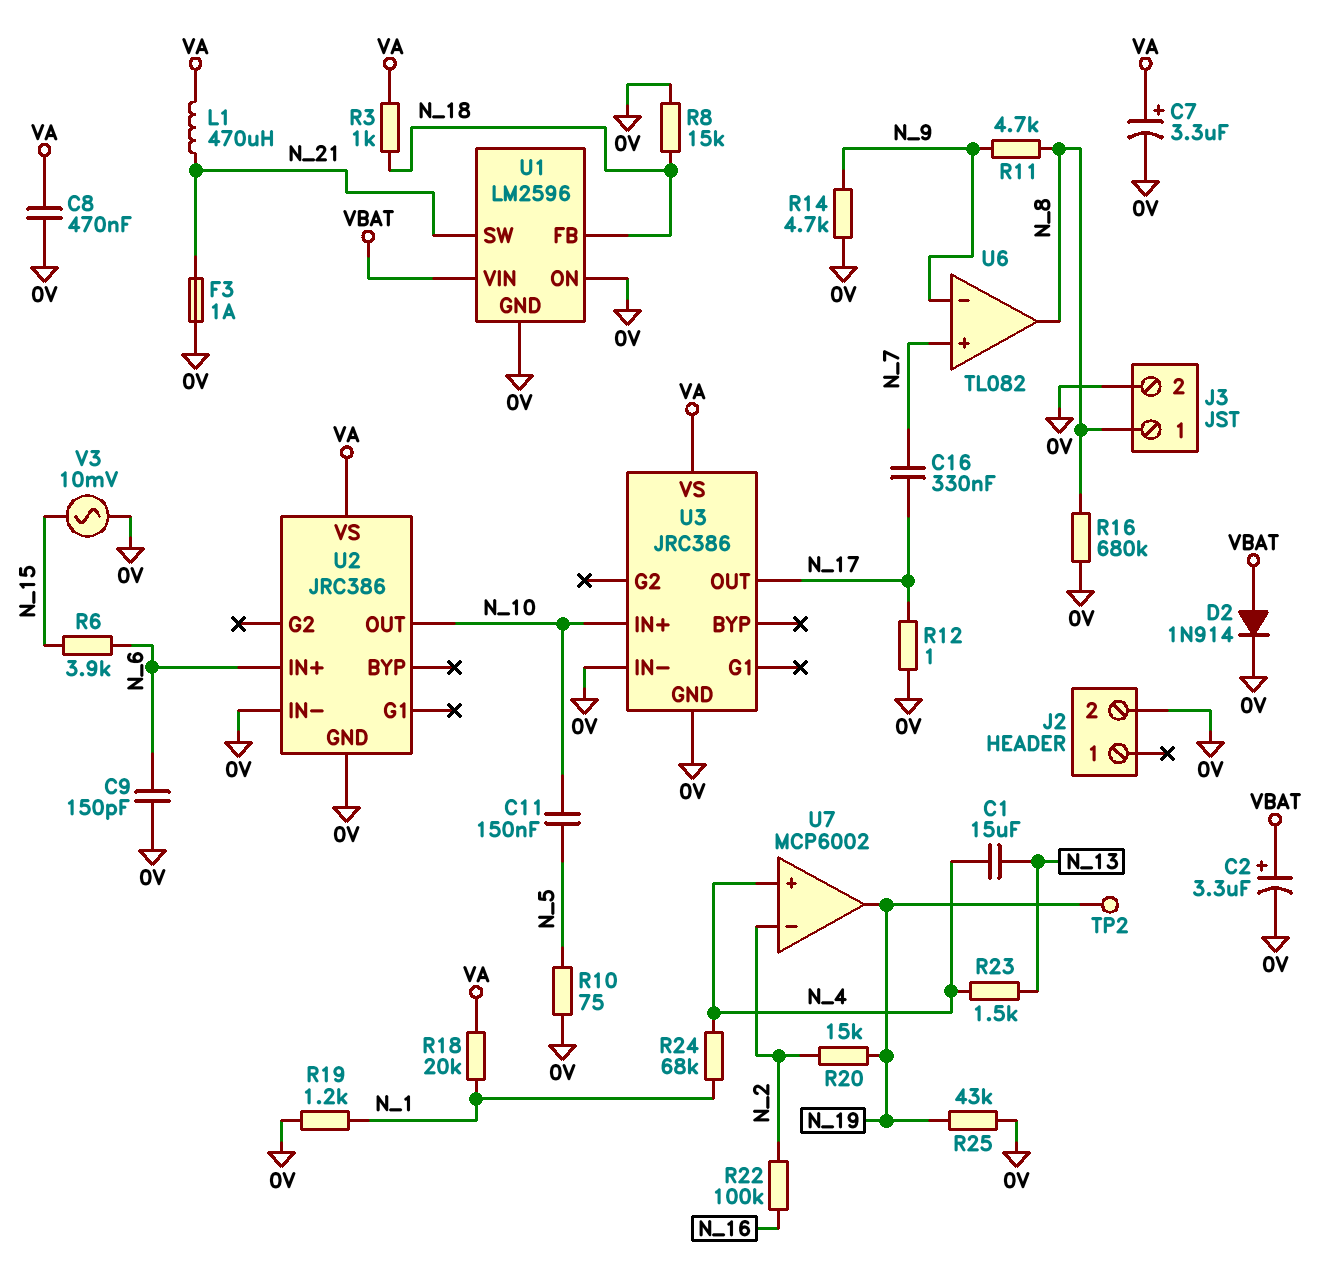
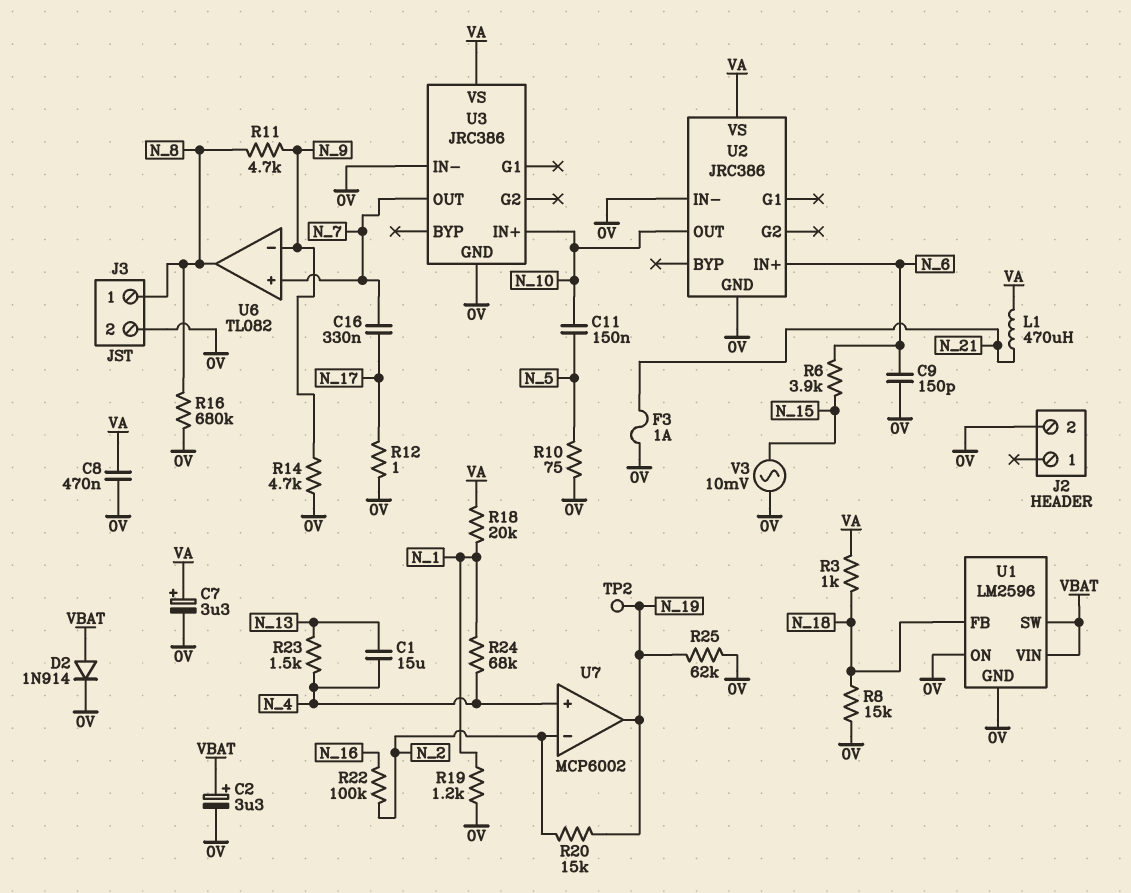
R25: 43k (0V, N_19) -> 62k (0V, N_19)
U1 pin SW: N_21 -> VBAT
U3 pin OUT: N_17 -> N_7

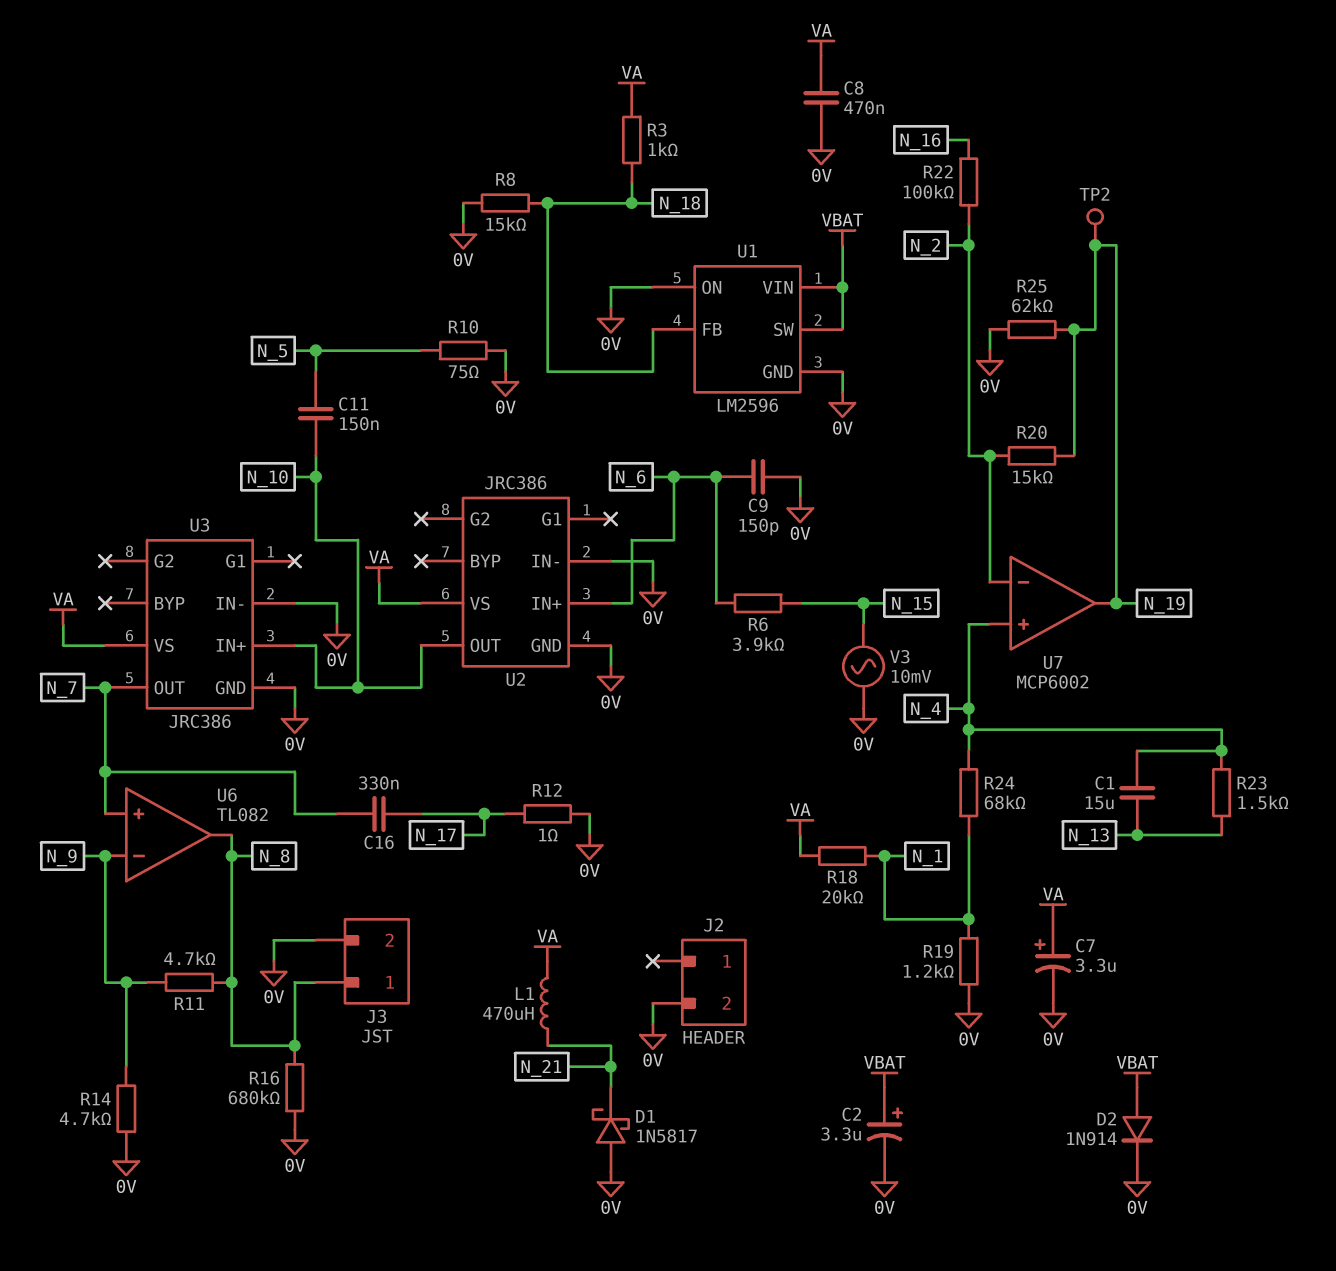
D1: none -> schottky 1N5817 (A 0V, K N_21)
F3: 1A (0V, N_21) -> none

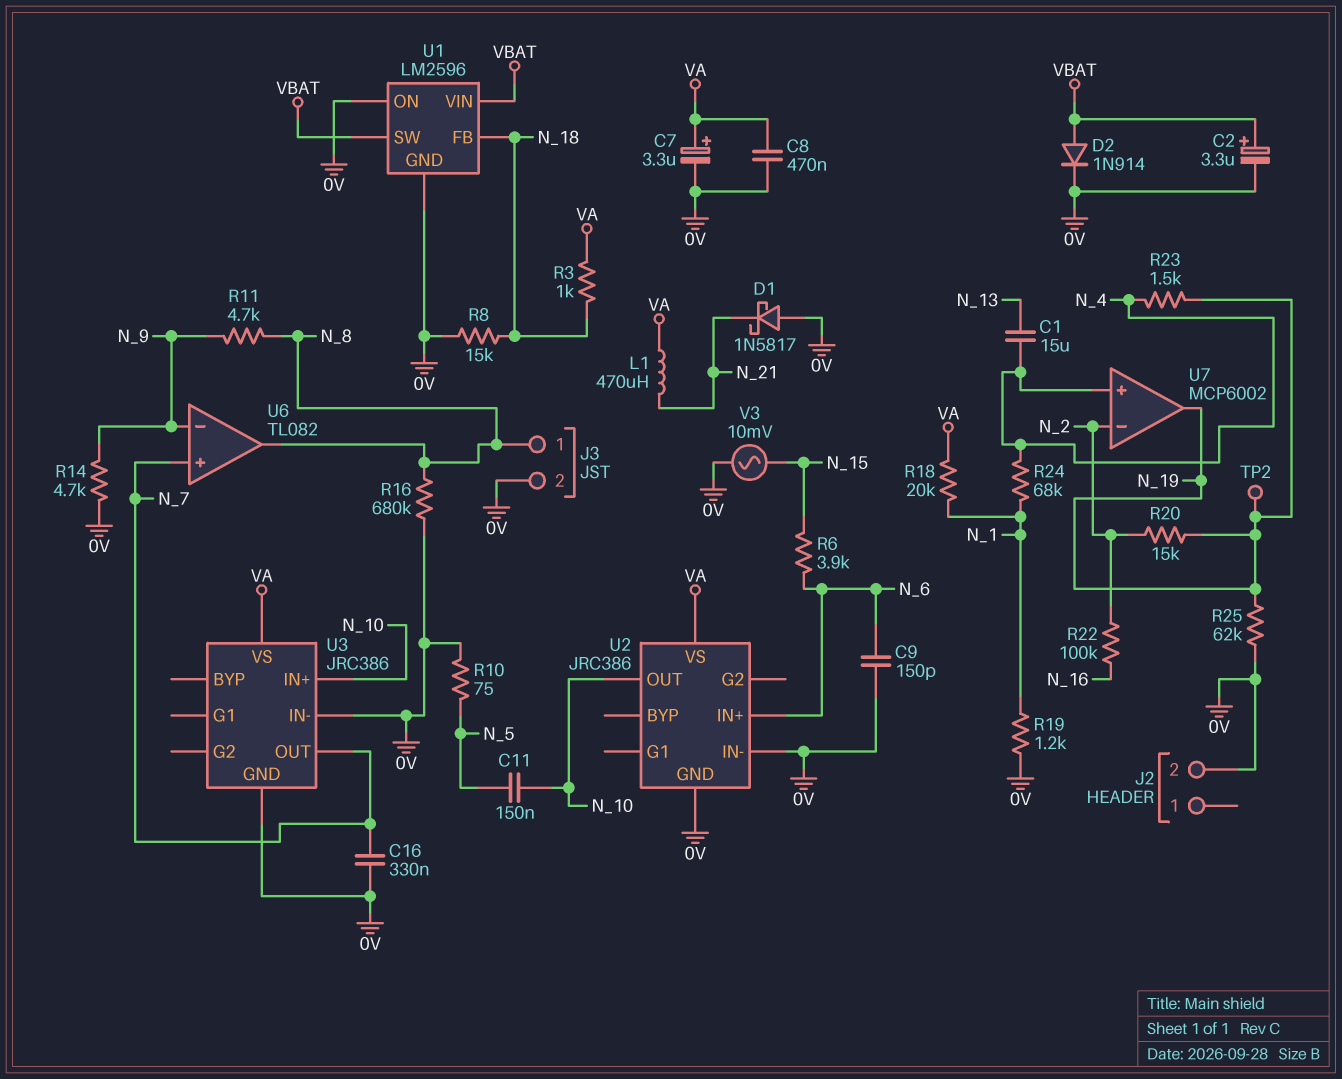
C16: 330nF (N_7, N_17) -> 330nF (0V, N_7)
R12: 1 (0V, N_17) -> none
R23: 1.5k (N_4, N_13) -> 1.5k (N_4, N_19)

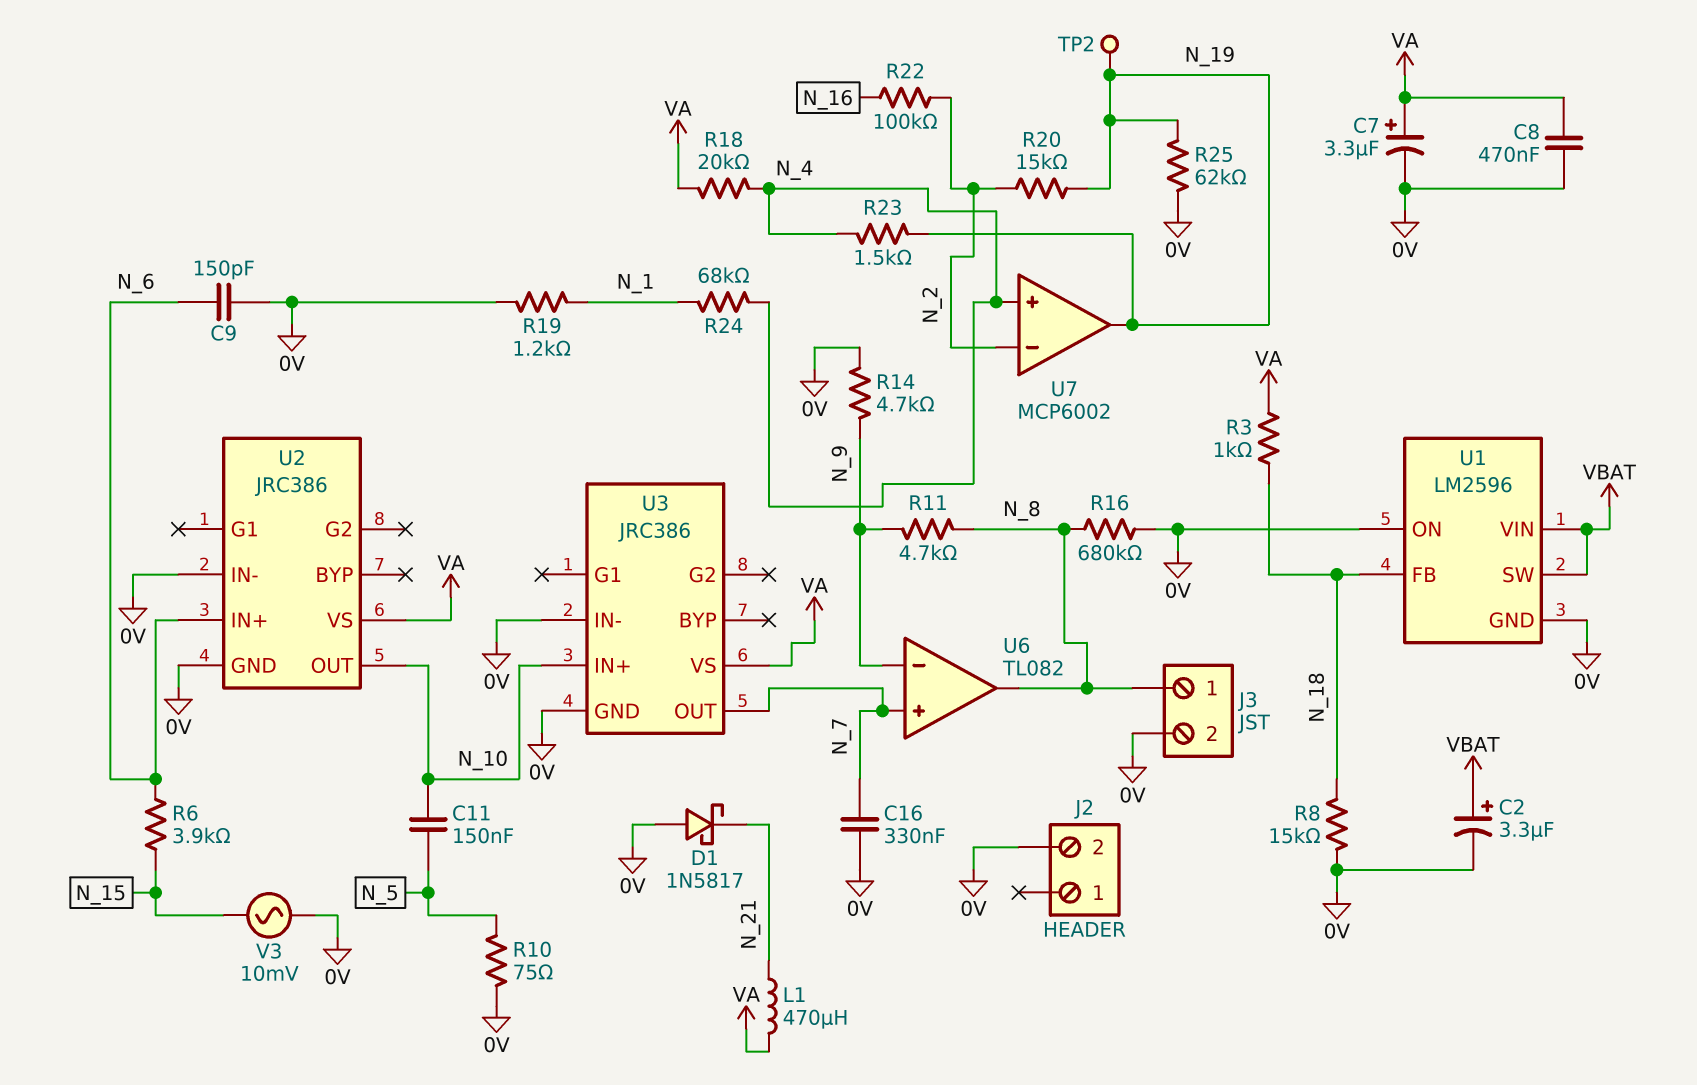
C1: 15uF (N_4, N_13) -> none
D2: diode 1N914 (A VBAT, K 0V) -> none
R18: 20k (N_1, VA) -> 20k (N_4, VA)

